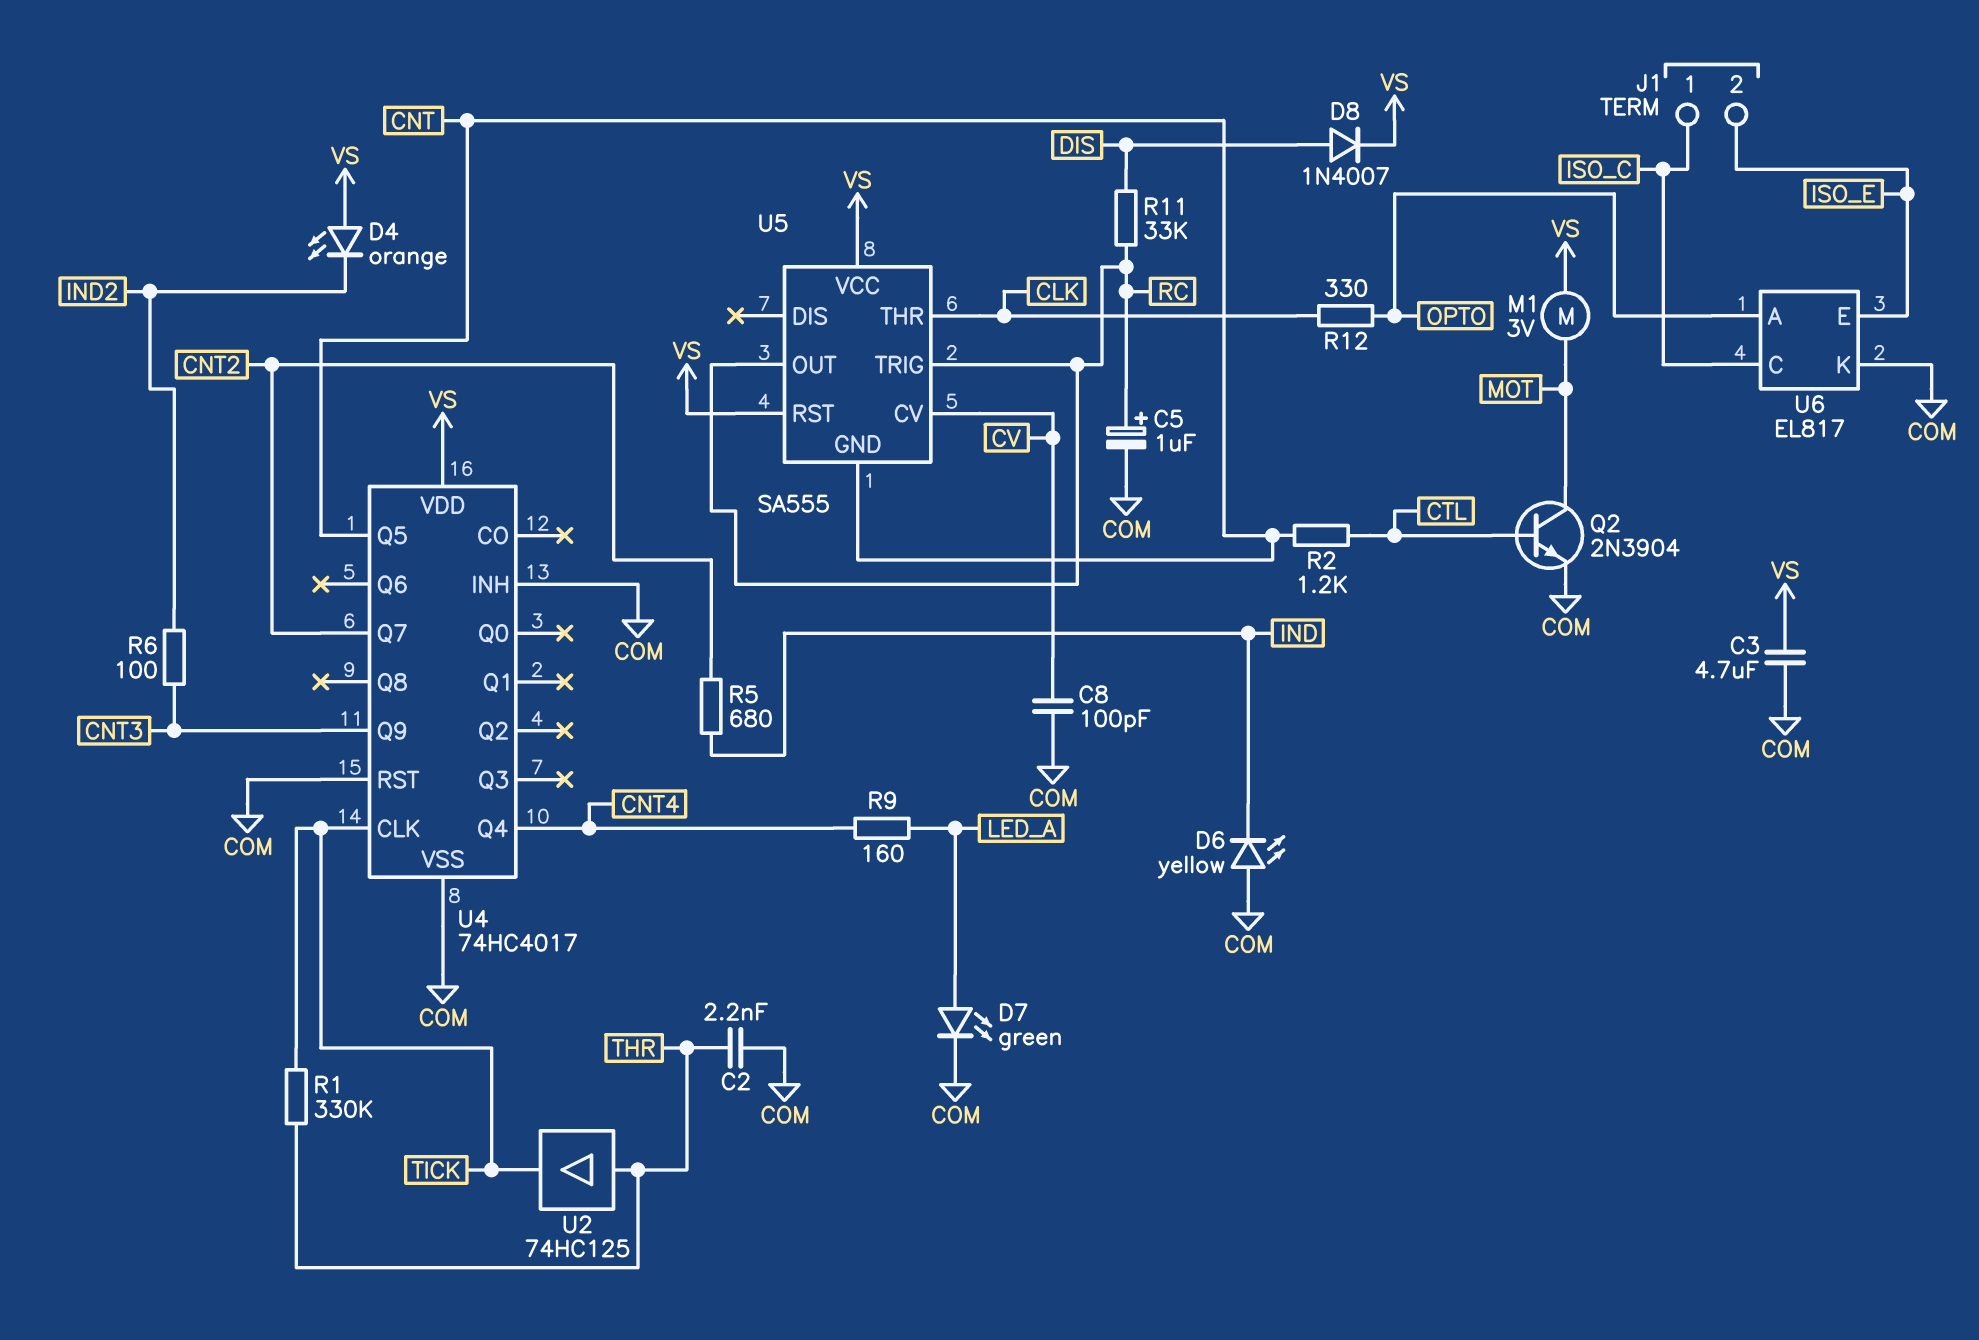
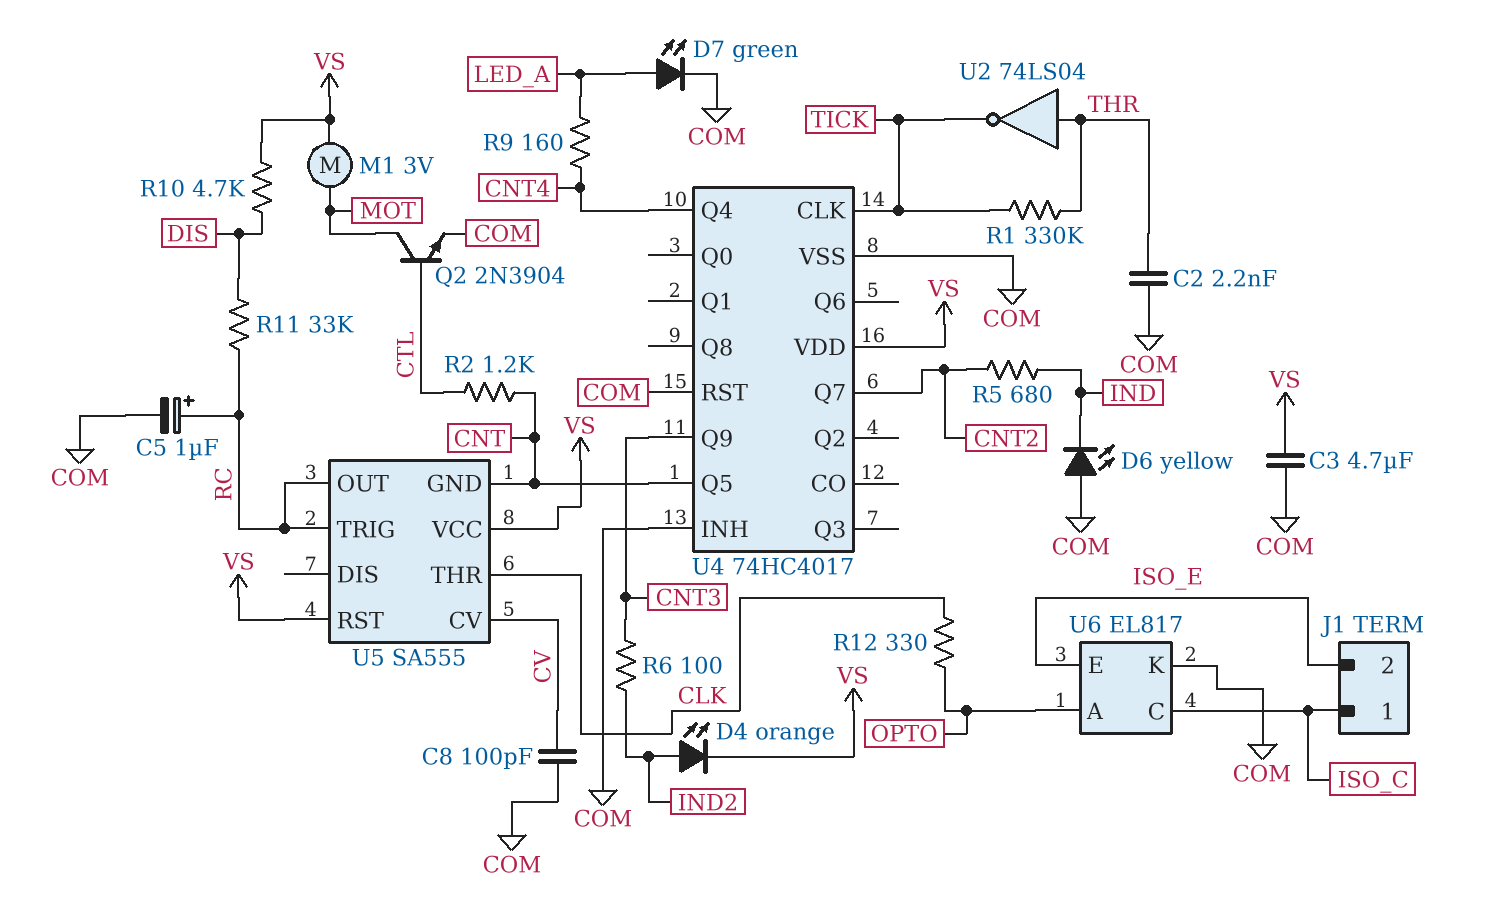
D4: LED orange (A VS, K IND2) -> LED orange (A IND2, K VS)
D8: diode 1N4007 (A DIS, K VS) -> none
R10: none -> 4.7k (DIS, VS)
U2: buffer 74HC125 (in THR, out TICK) -> NOT 74LS04 (in THR, out TICK)

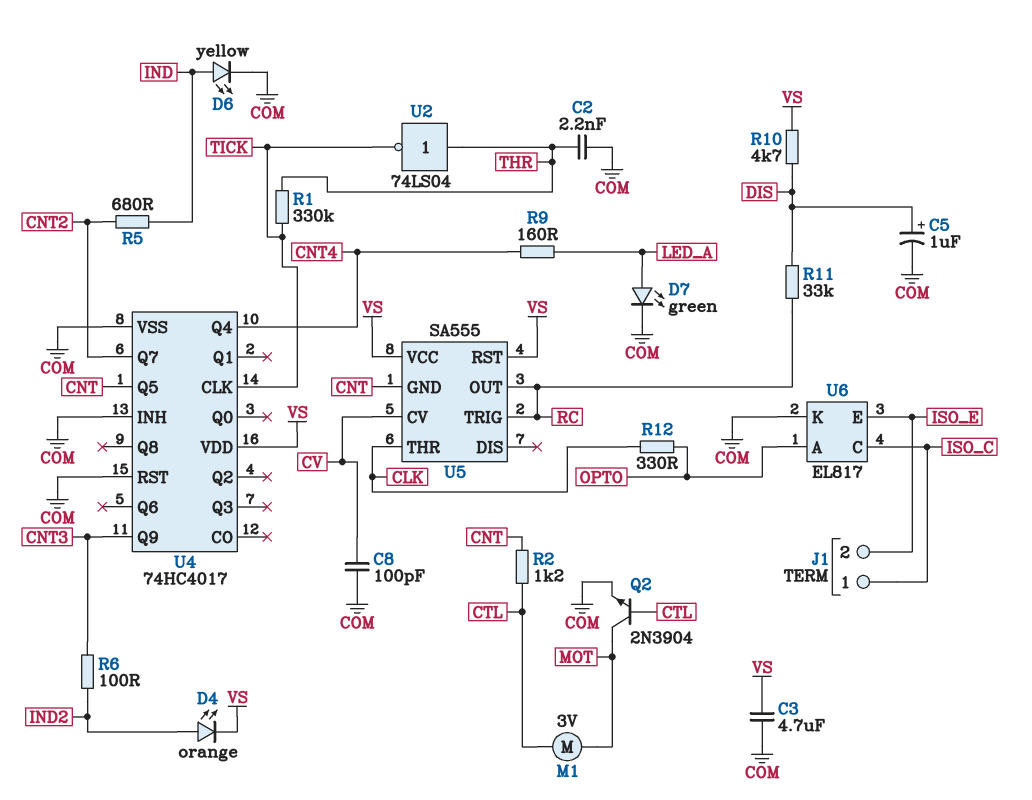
C5: 1uF (plus RC, minus COM) -> 1uF (plus DIS, minus COM)
D6: LED yellow (A COM, K IND) -> LED yellow (A IND, K COM)
M1: motor 3V (MOT, VS) -> motor 3V (CTL, MOT)

